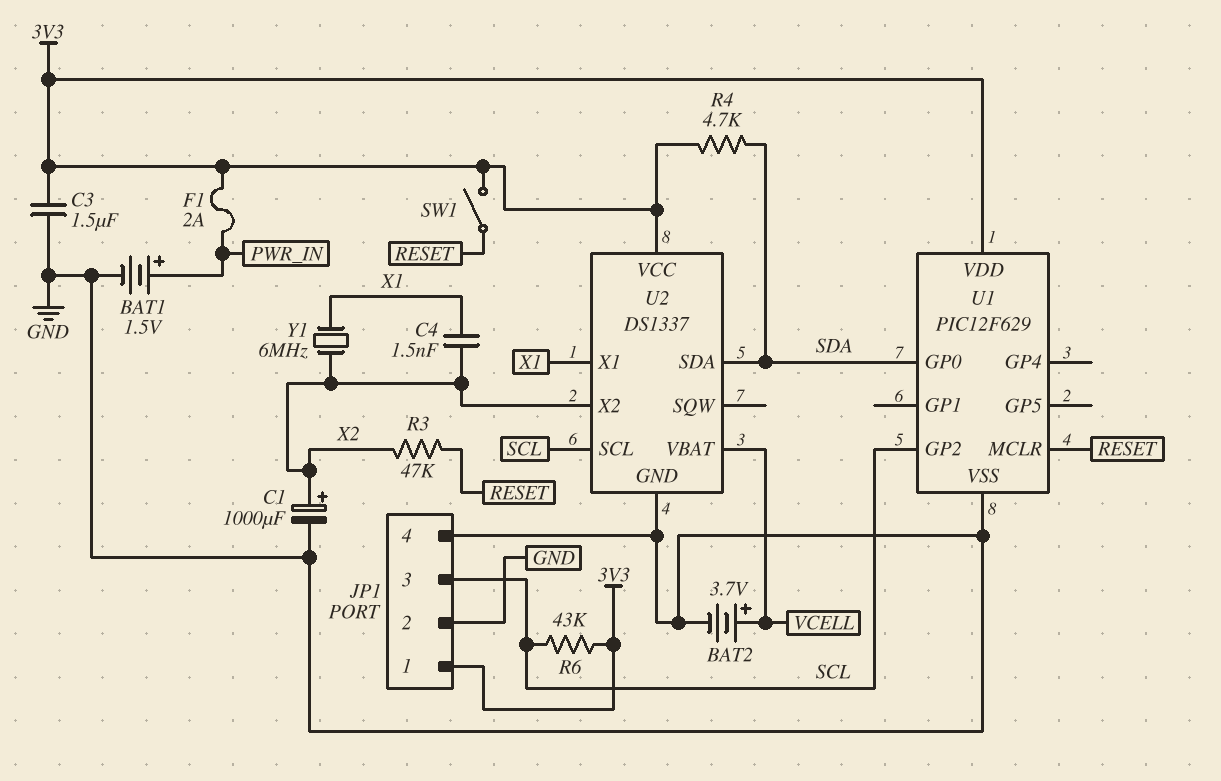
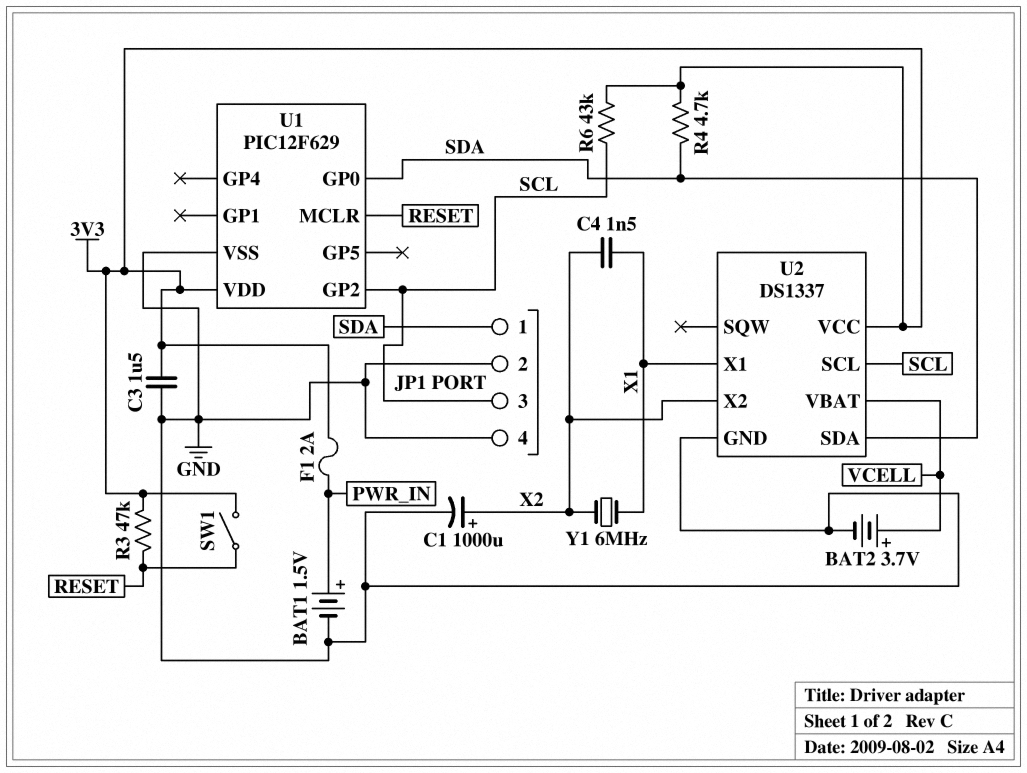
JP1 pin 1: 3V3 -> SDA
R3: 47k (RESET, X2) -> 47k (3V3, RESET)

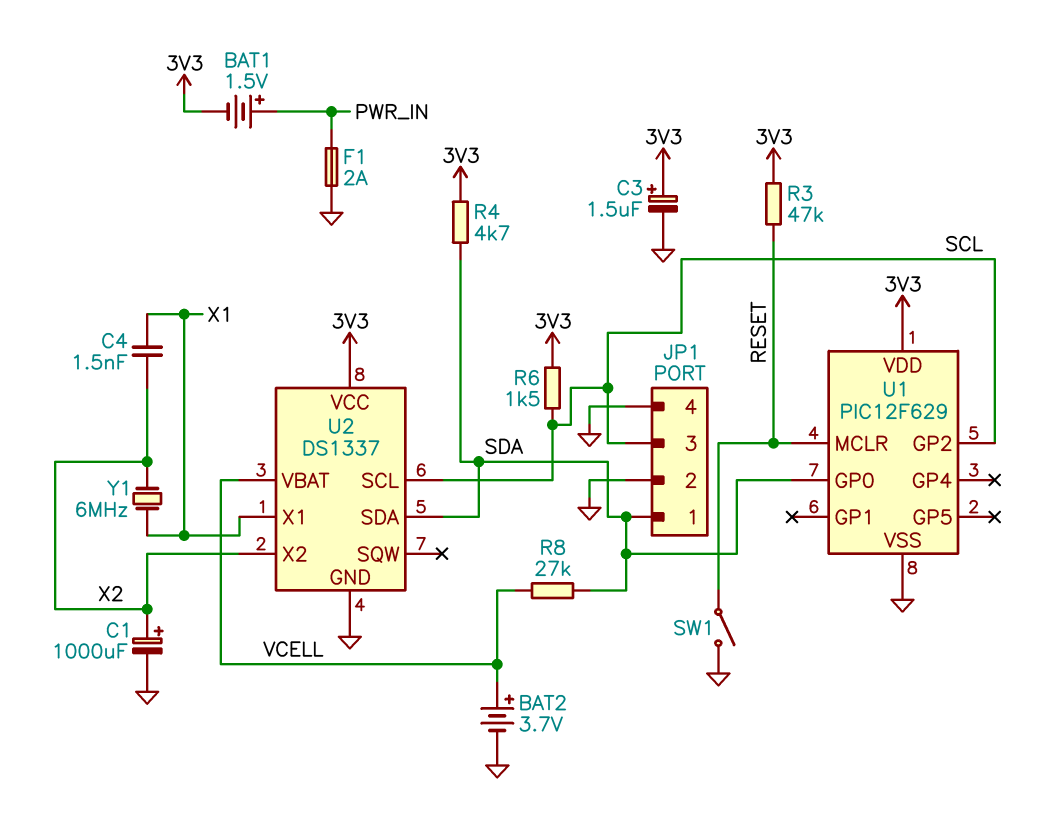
BAT1: 1.5V (plus PWR_IN, minus GND) -> 1.5V (plus PWR_IN, minus 3V3)
C3: 1.5uF (3V3, GND) -> 1.5uF (plus 3V3, minus GND)
F1: 2A (3V3, PWR_IN) -> 2A (GND, PWR_IN)
R6: 43k (3V3, SCL) -> 1.5k (3V3, SCL)
R8: none -> 27k (SDA, VCELL)
SW1: switch (3V3, RESET) -> switch (GND, RESET)

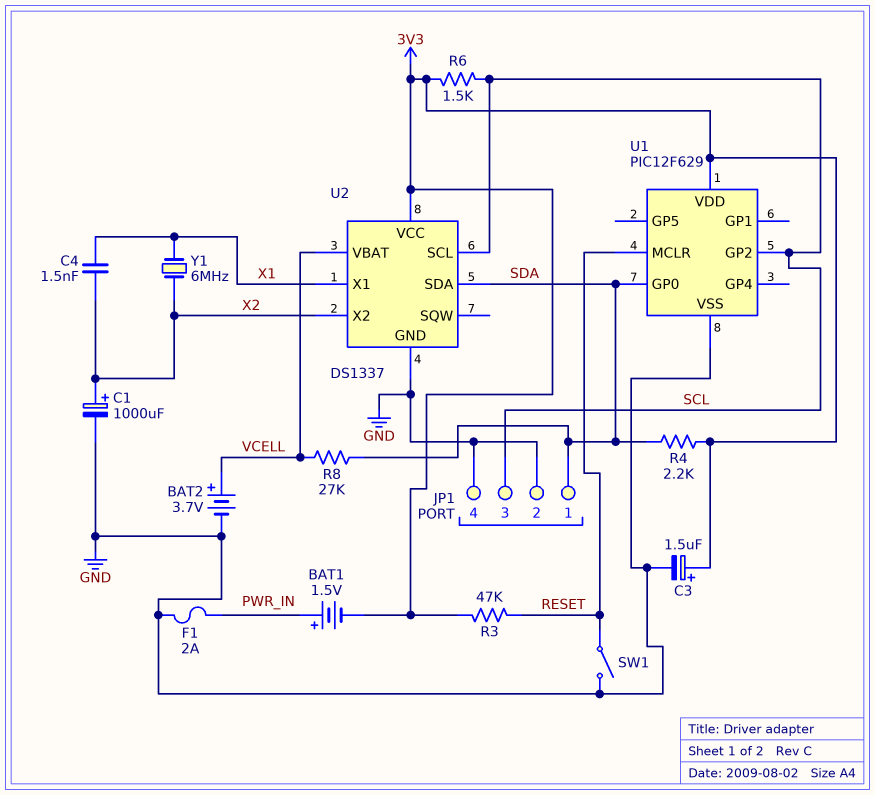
R4: 4.7k (3V3, SDA) -> 2.2k (3V3, SDA)

